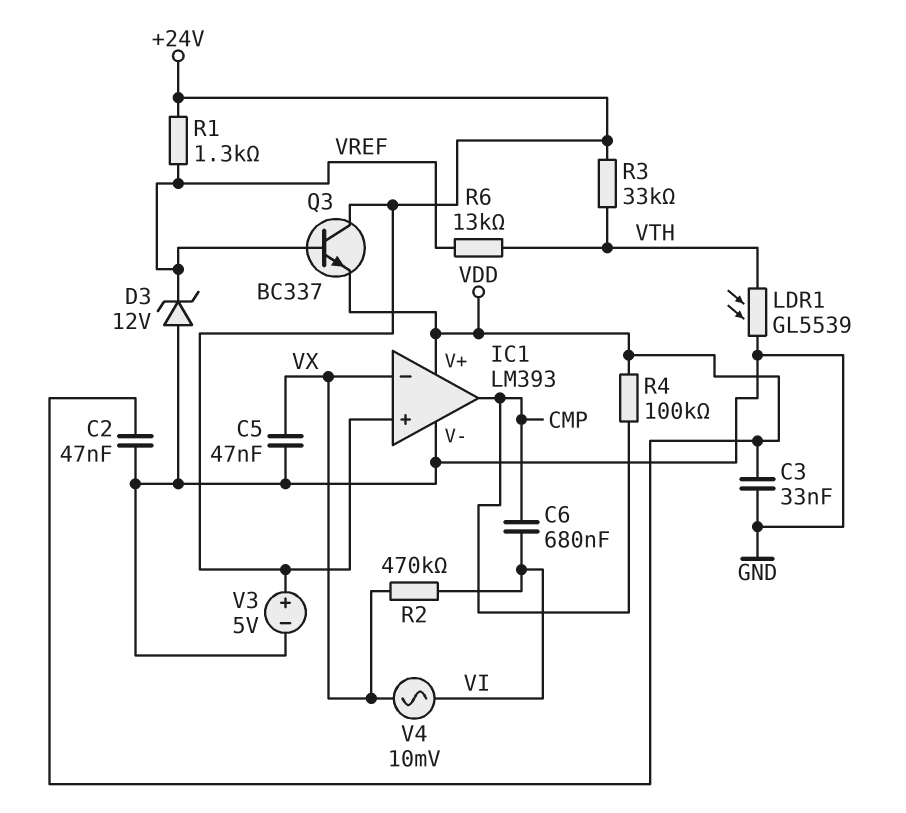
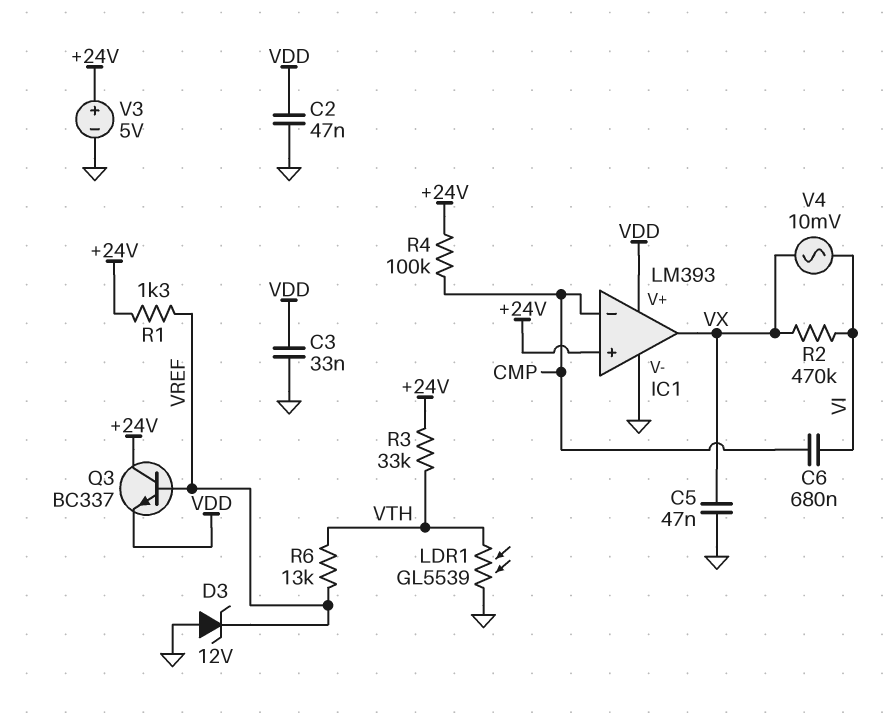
IC1 pin in-: VX -> CMP
IC1 pin out: CMP -> VX
R4: 100k (CMP, VDD) -> 100k (+24V, CMP)

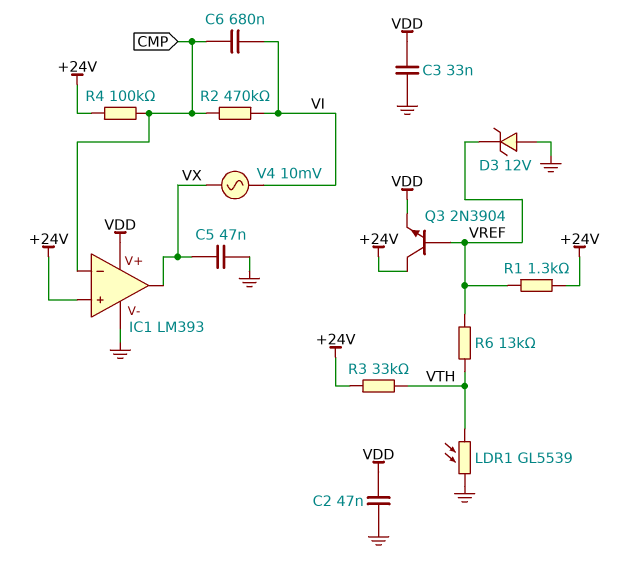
Q3: NPN BC337 (B VREF, C +24V, E VDD) -> NPN 2N3904 (B VREF, C +24V, E VDD)
R2: 470k (VI, VX) -> 470k (CMP, VI)
V3: 5V (plus +24V, minus GND) -> none

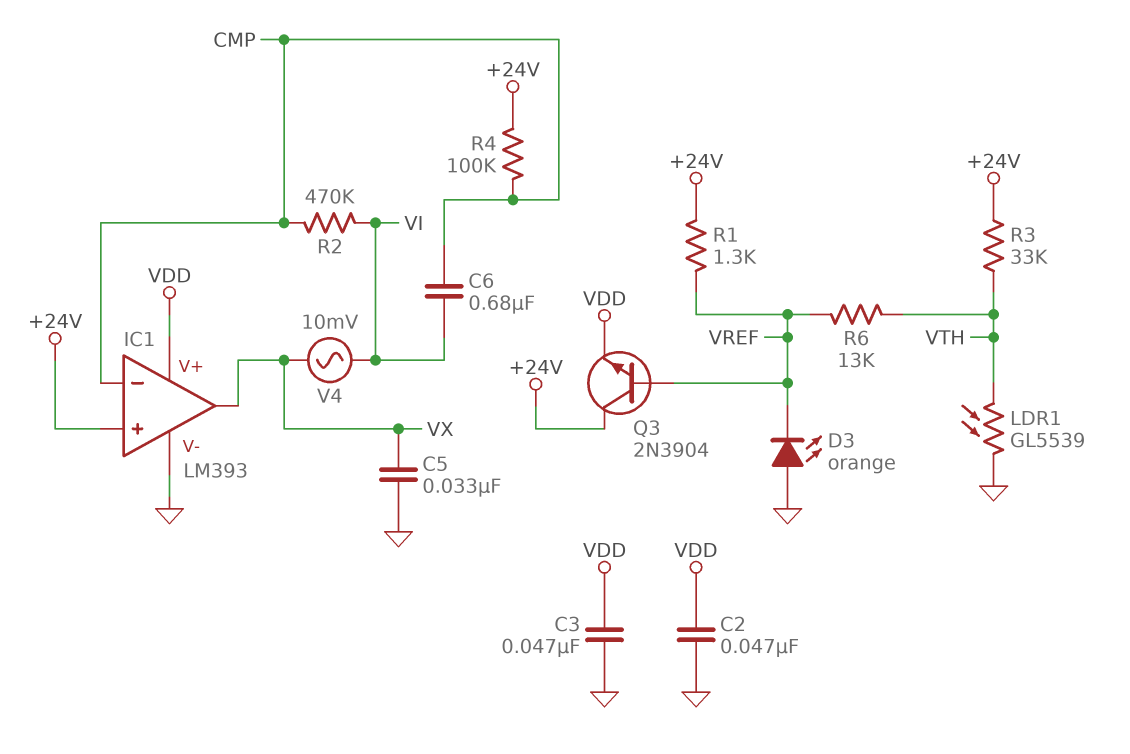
C3: 33nF (GND, VDD) -> 47nF (GND, VDD)
C5: 47nF (GND, VX) -> 33nF (GND, VX)
D3: zener 12V (A GND, K VREF) -> LED orange (A GND, K VREF)

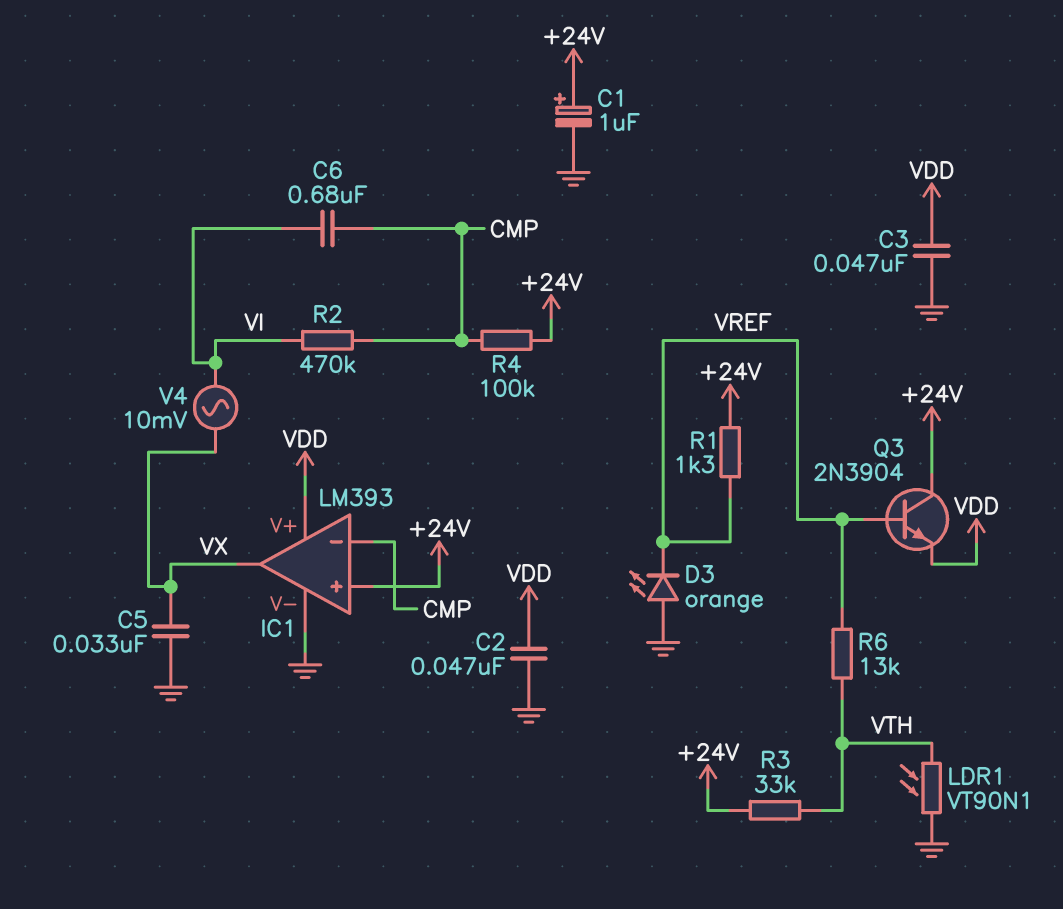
C1: none -> 1uF (plus +24V, minus GND)
LDR1: GL5539 (GND, VTH) -> VT90N1 (GND, VTH)

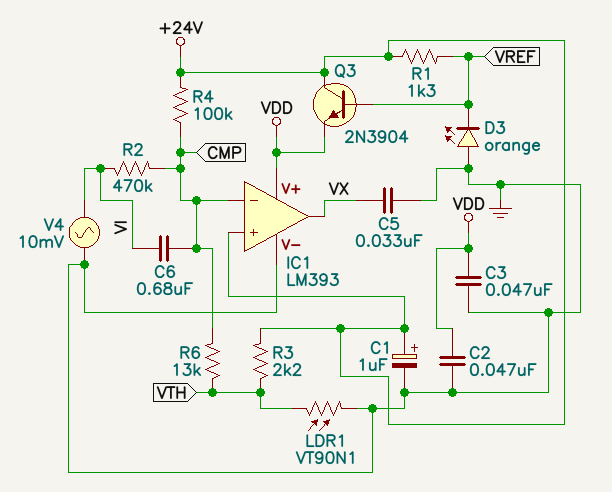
R3: 33k (+24V, VTH) -> 2.2k (+24V, VTH)
R6: 13k (VREF, VTH) -> 13k (CMP, VTH)
V4: AC 10mV (VI, VX) -> AC 10mV (GND, VI)

